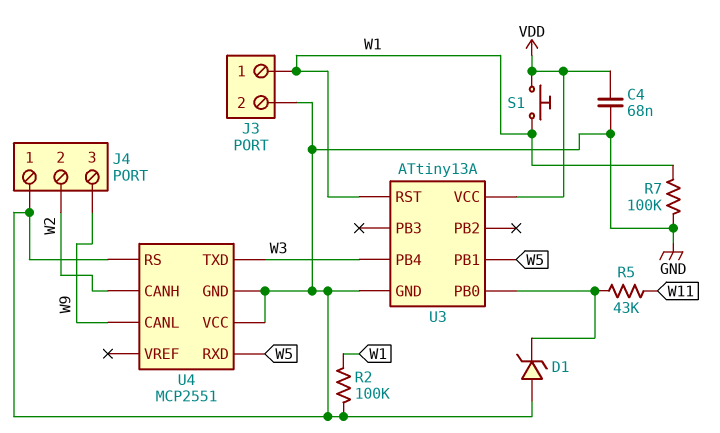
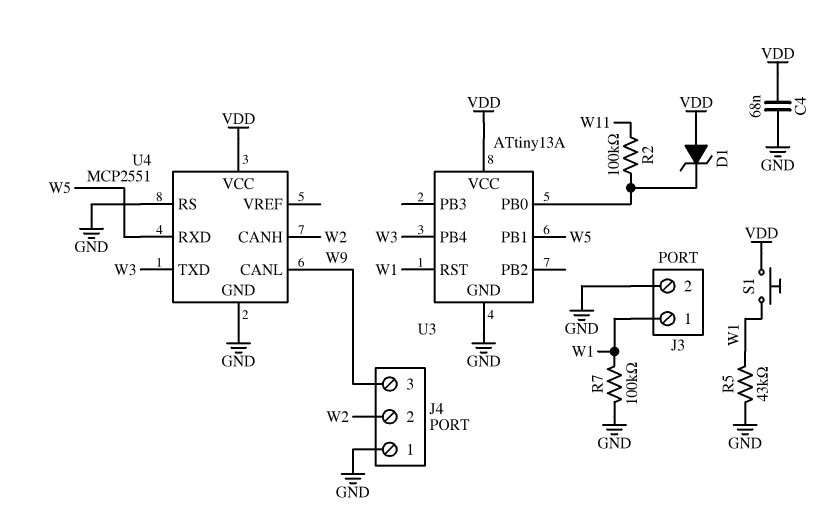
D1: zener (A GND, K U3/PB0) -> zener (A VDD, K U3/PB0)
R2: 100k (GND, W1) -> 100k (U3/PB0, W11)
R5: 43k (U3/PB0, W11) -> 43k (GND, W1)
U4 pin VCC: GND -> VDD

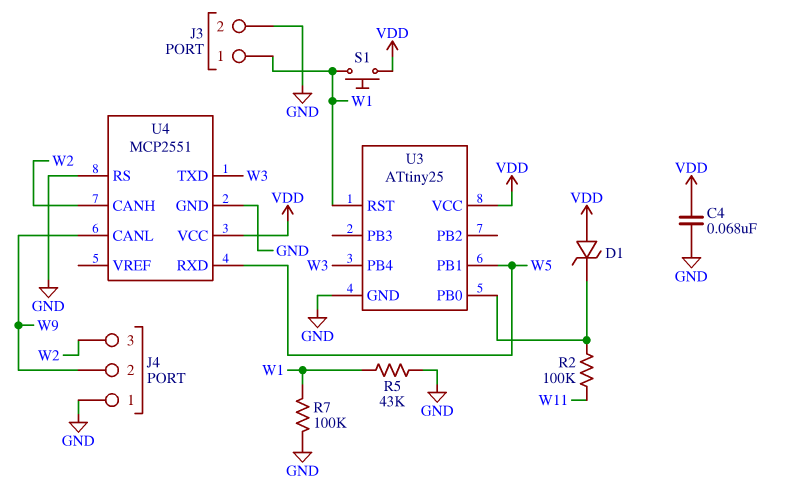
J4 pin 2: W2 -> W9
J4 pin 3: W9 -> W2
U3: ATtiny13A -> ATtiny25

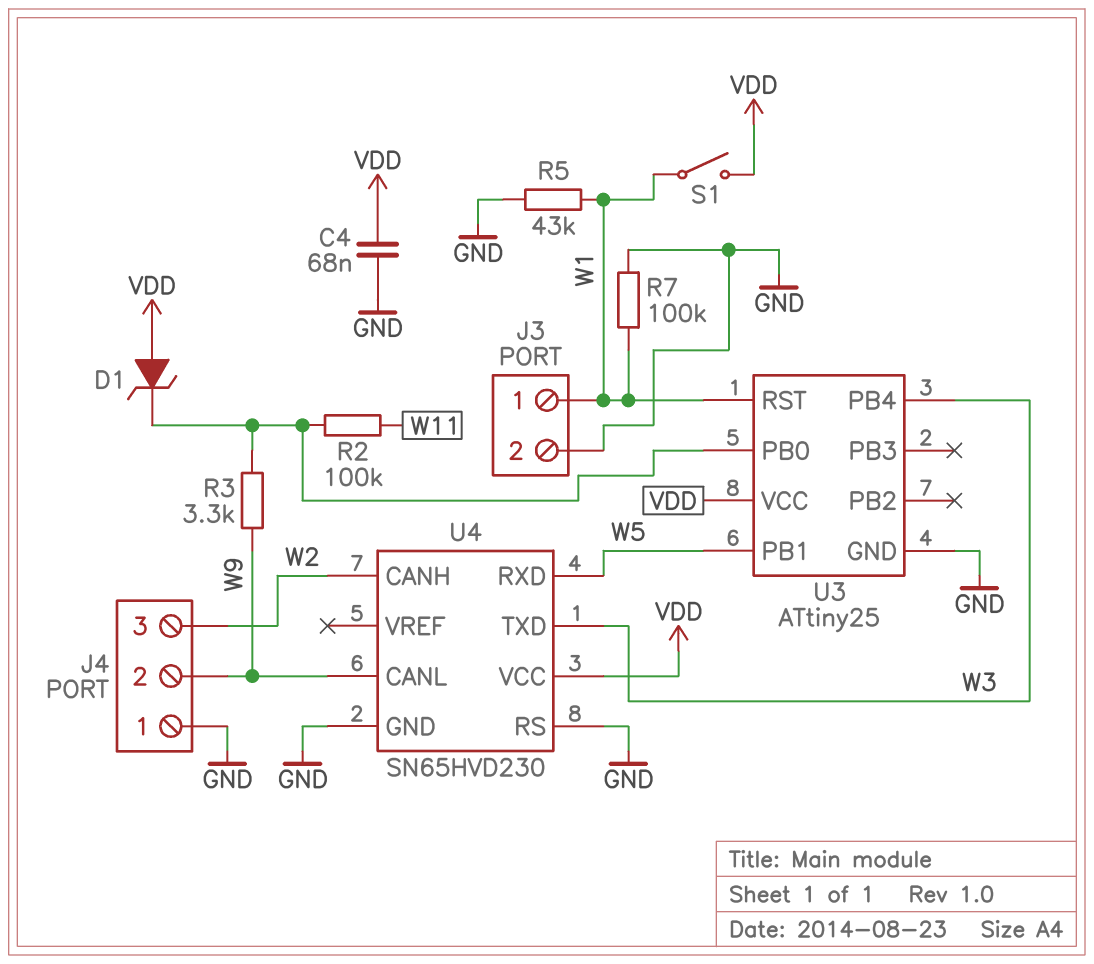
R3: none -> 3.3k (U3/PB0, W9)
S1: button (VDD, W1) -> switch (VDD, W1)
U4: MCP2551 -> SN65HVD230

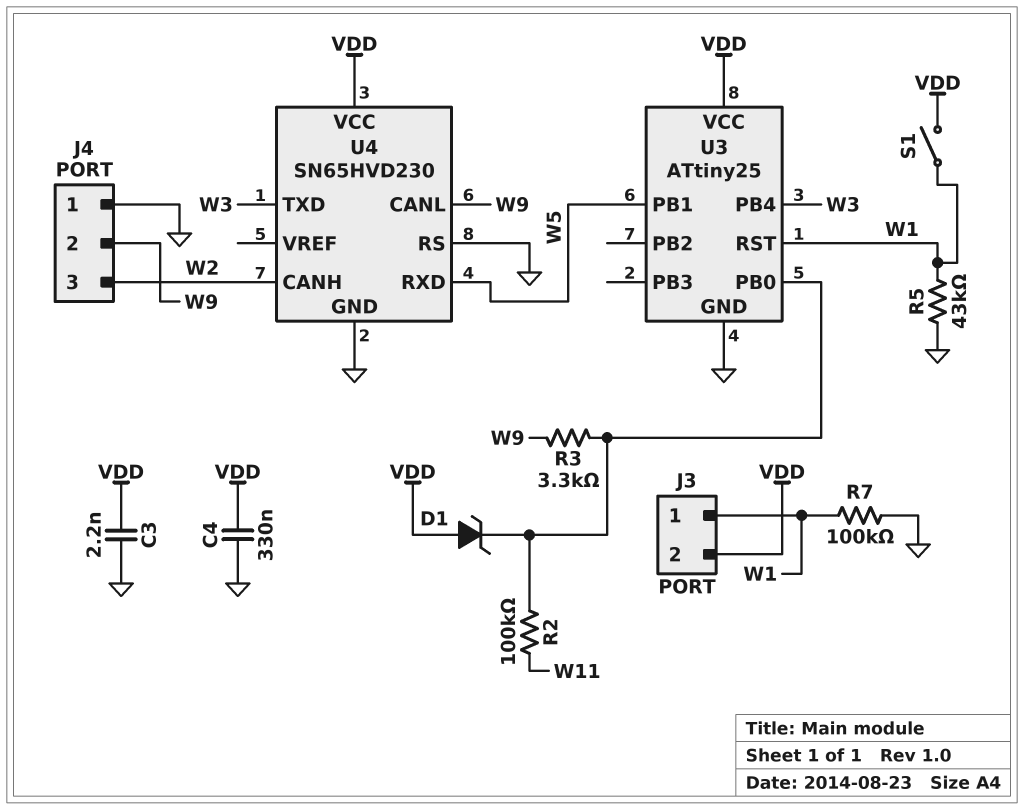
C3: none -> 2.2nF (GND, VDD)
C4: 68nF (GND, VDD) -> 330nF (GND, VDD)
J3 pin 2: GND -> VDD

